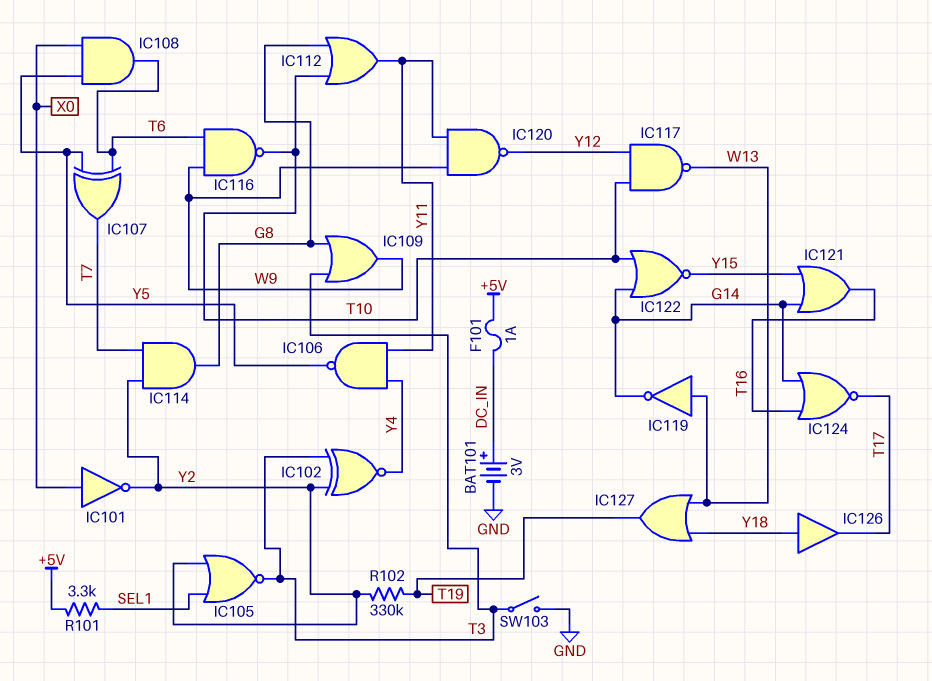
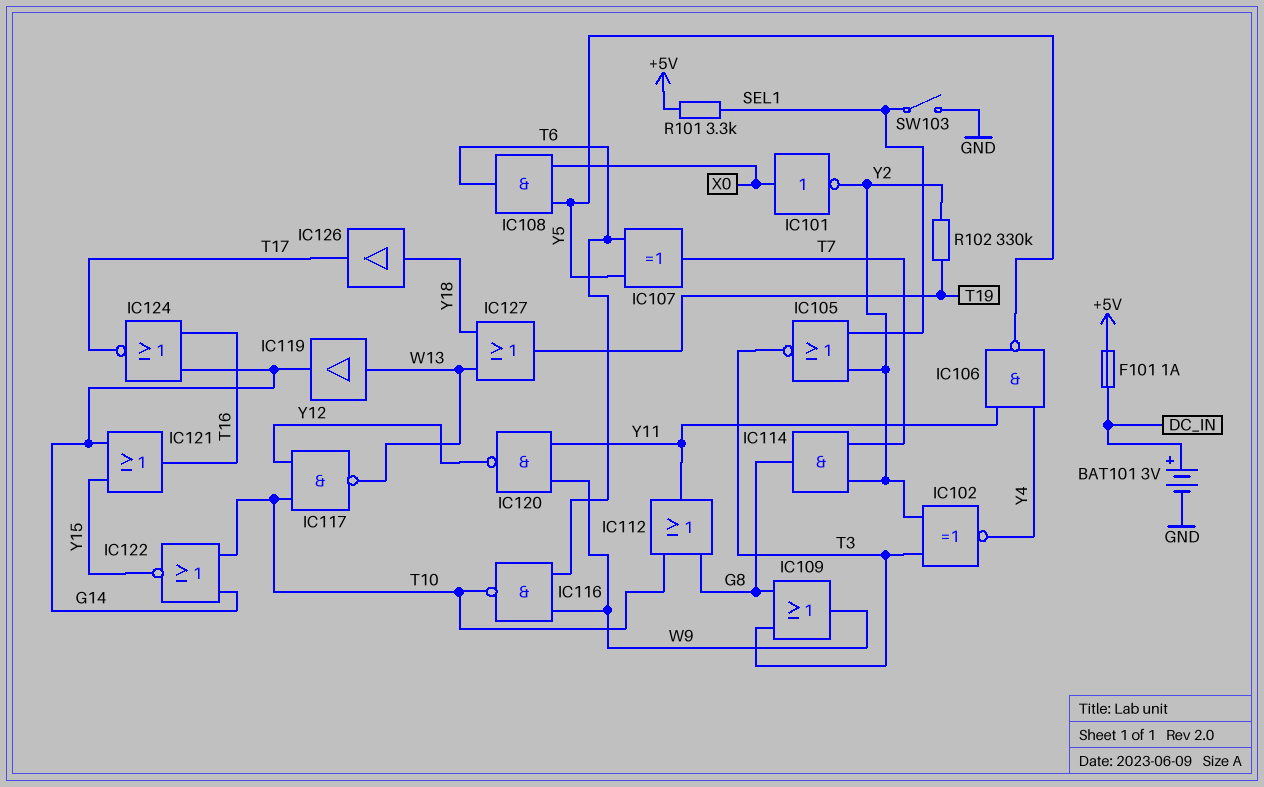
IC119: NOT (in W13, out G14) -> buffer (in W13, out G14)
SW103: switch (GND, T3) -> switch (GND, SEL1)

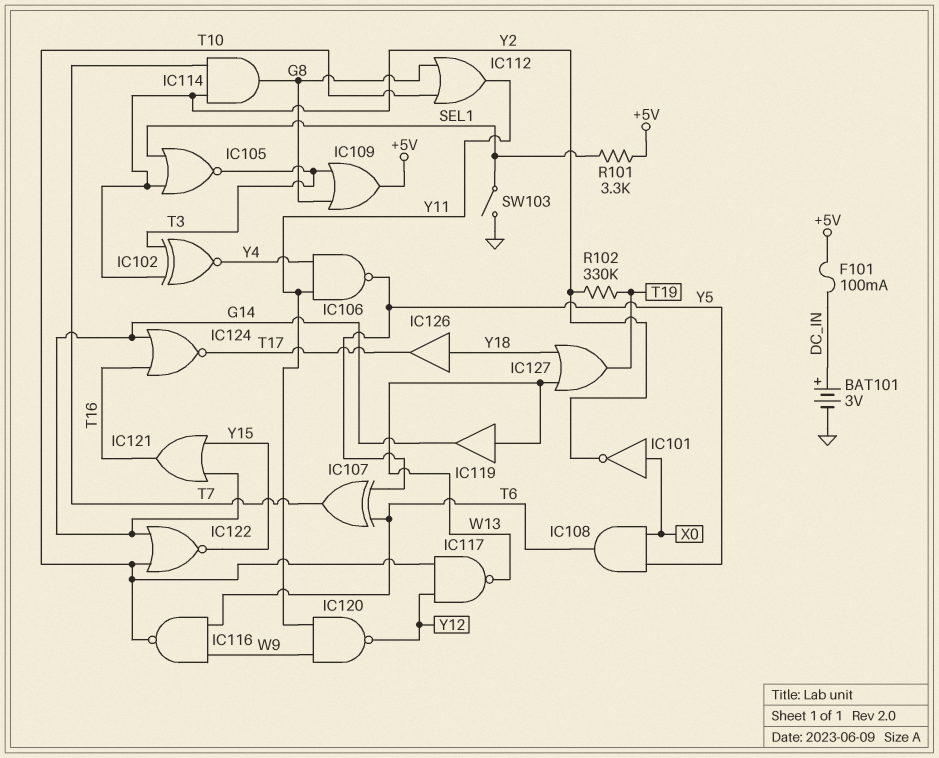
F101: 1A (+5V, DC_IN) -> 100mA (+5V, DC_IN)
IC109: OR (in G8, in T3, out W9) -> OR (in G8, in T3, out +5V)

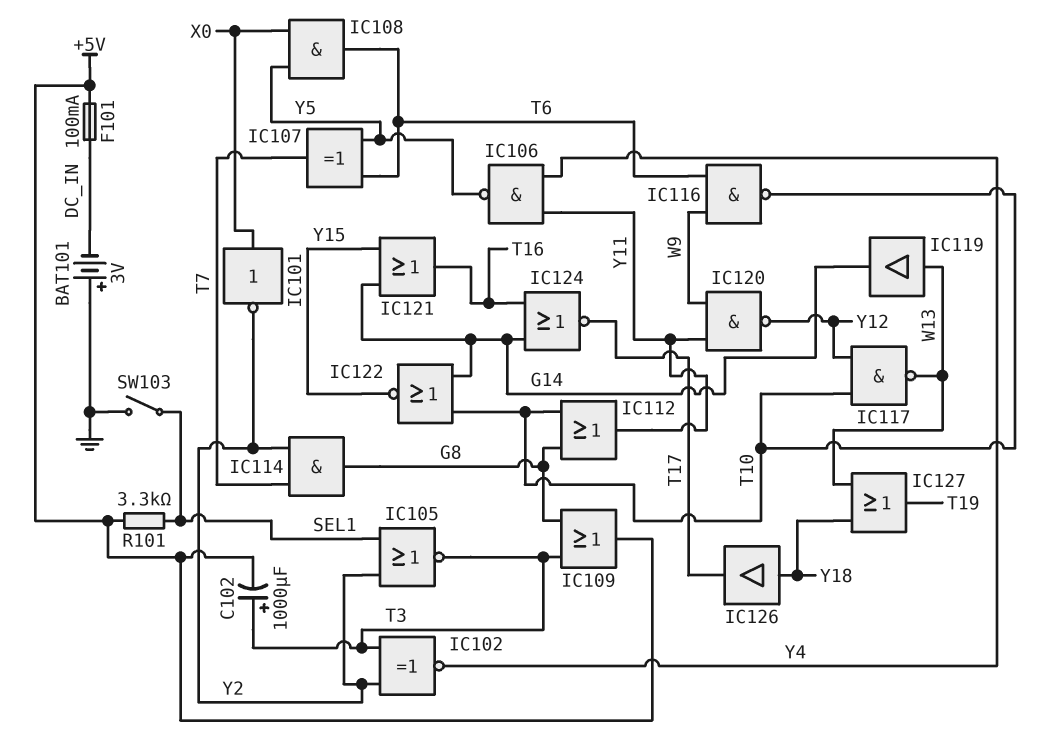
BAT101: 3V (plus DC_IN, minus GND) -> 3V (plus GND, minus DC_IN)
C102: none -> 1000uF (plus T3, minus +5V)
R102: 330k (T19, Y2) -> none

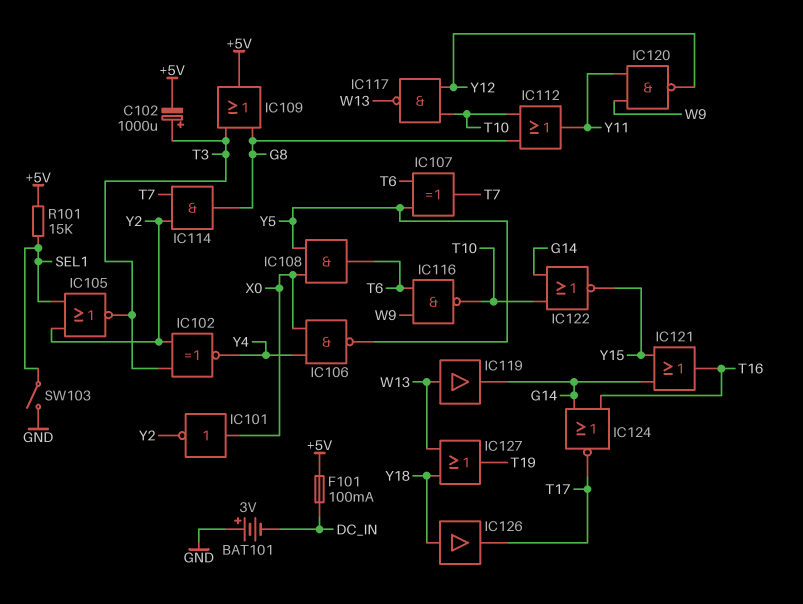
IC106: NAND (in Y4, in Y11, out Y5) -> NAND (in X0, in Y4, out Y5)
R101: 3.3k (+5V, SEL1) -> 15k (+5V, SEL1)

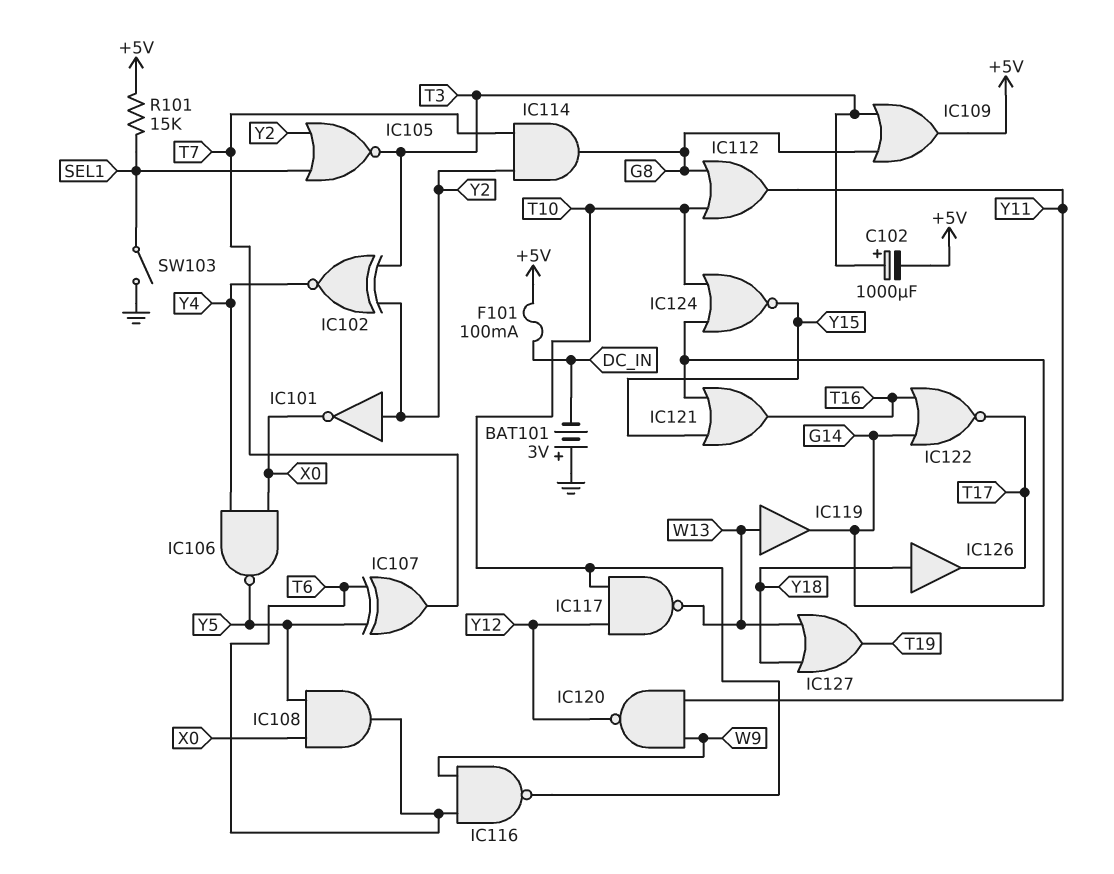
IC101: NOT (in X0, out Y2) -> NOT (in Y2, out X0)
IC122: NOR (in G14, in T10, out Y15) -> NOR (in G14, in T16, out T17)
IC124: NOR (in G14, in T16, out T17) -> NOR (in G14, in T10, out Y15)

